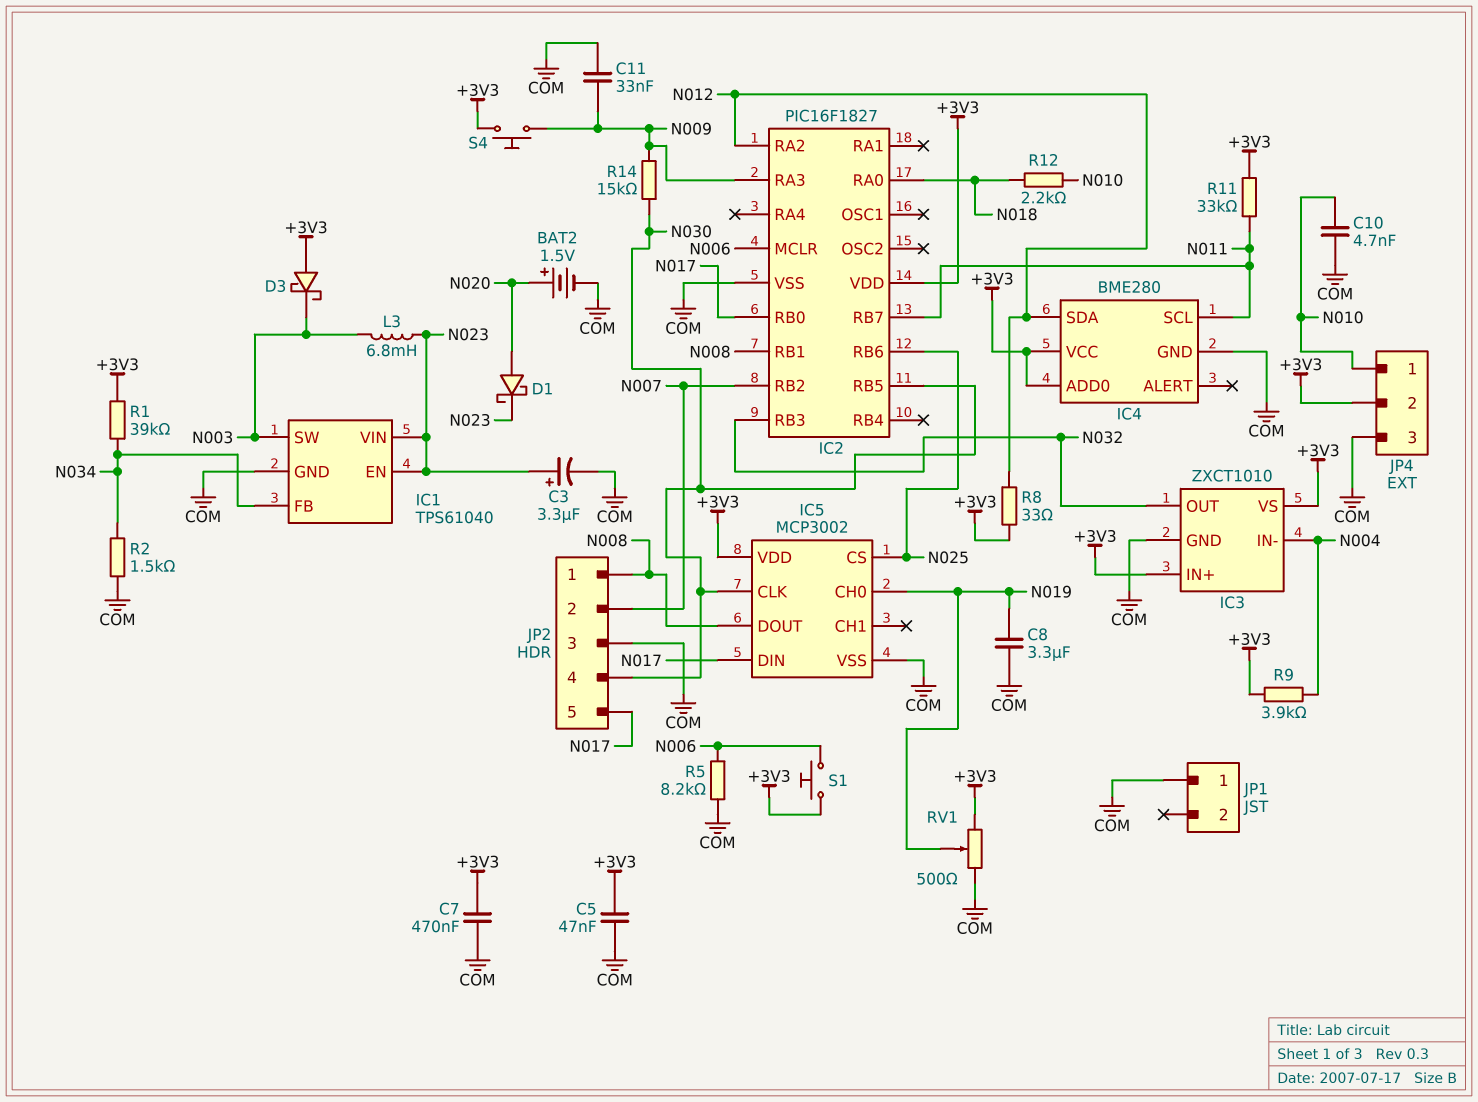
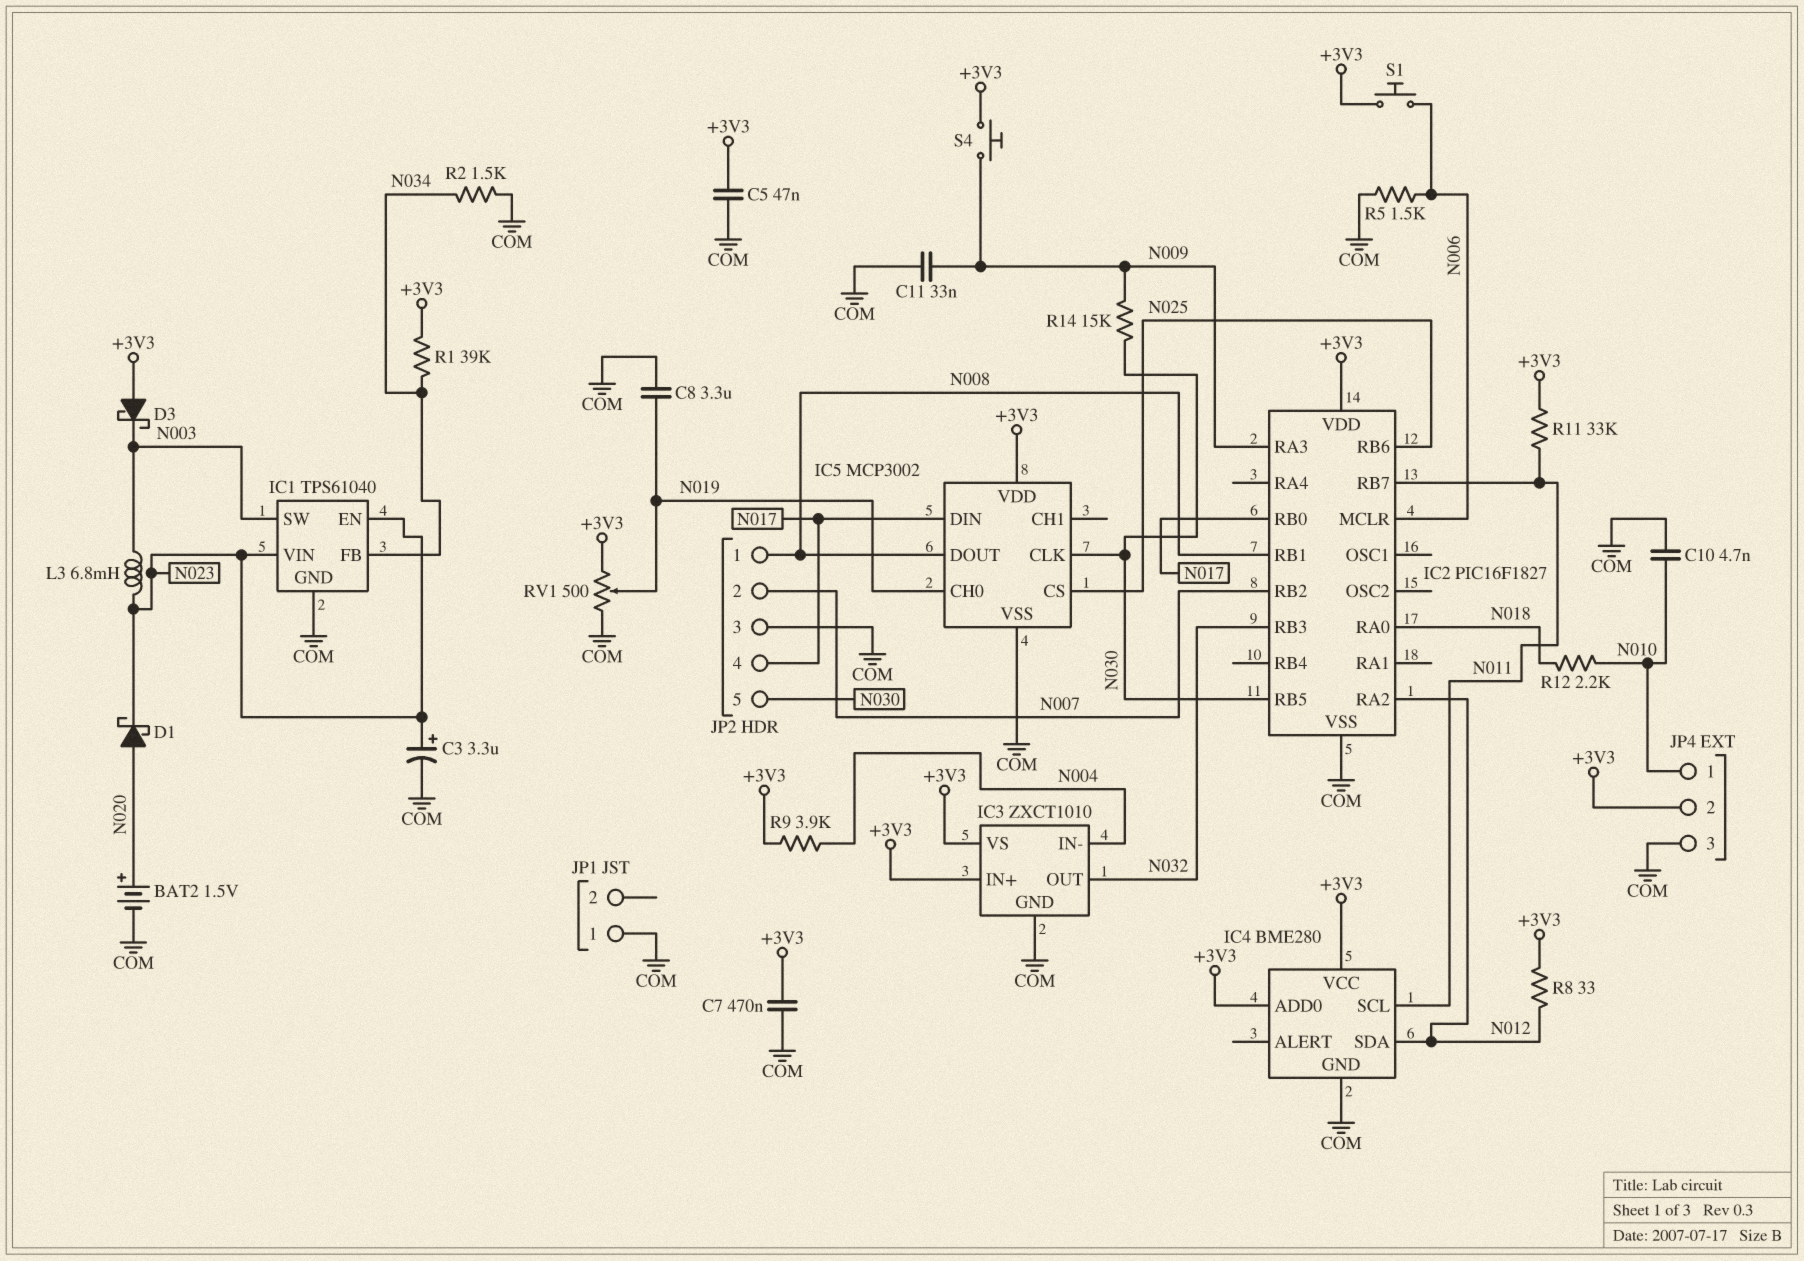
JP2 pin 4: N030 -> N017
JP2 pin 5: N017 -> N030
R5: 8.2k (COM, N006) -> 1.5k (COM, N006)

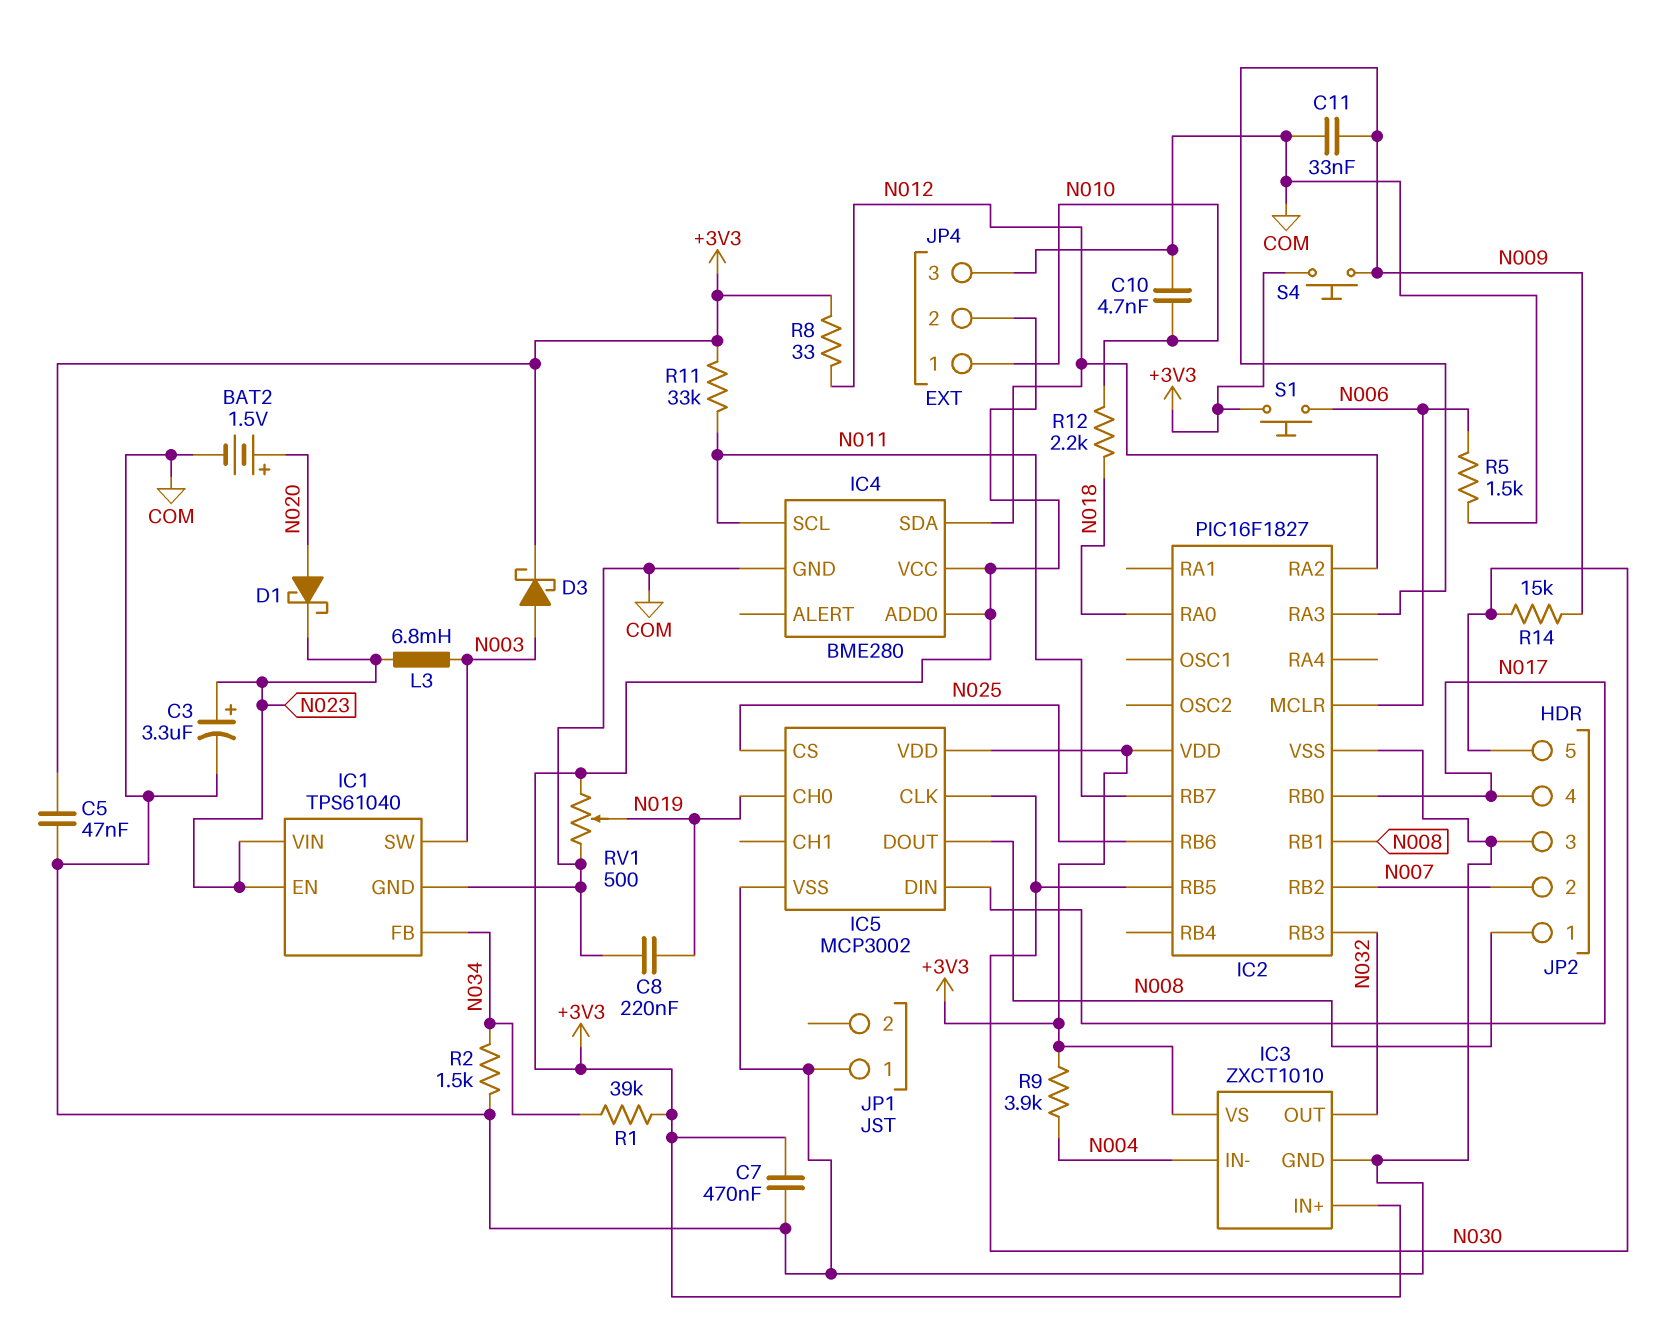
C8: 3.3uF (COM, N019) -> 220nF (COM, N019)
D3: schottky (A +3V3, K N003) -> schottky (A N003, K +3V3)

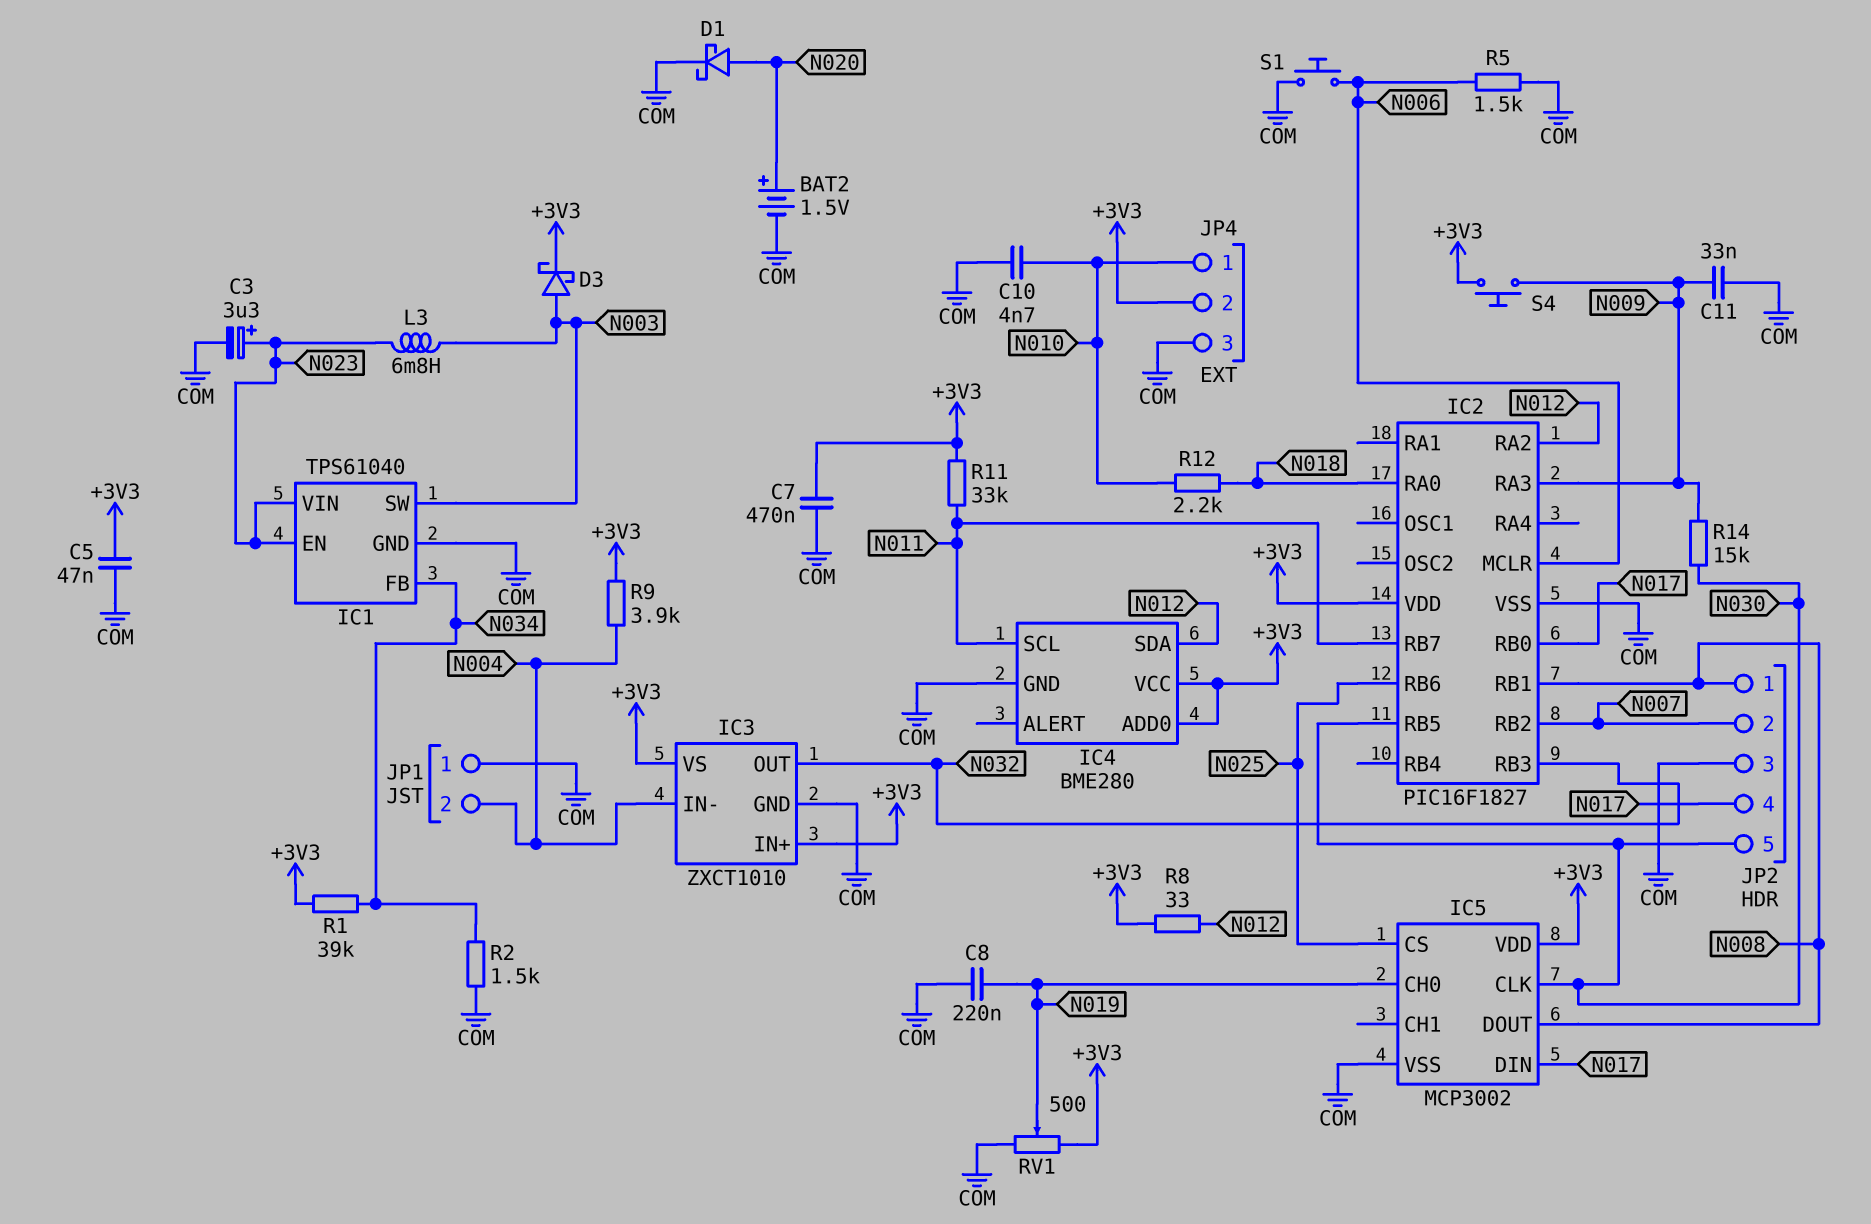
D1: schottky (A N020, K N023) -> schottky (A N020, K COM)
JP1 pin 2: none -> N004
S1: button (+3V3, N006) -> button (COM, N006)

